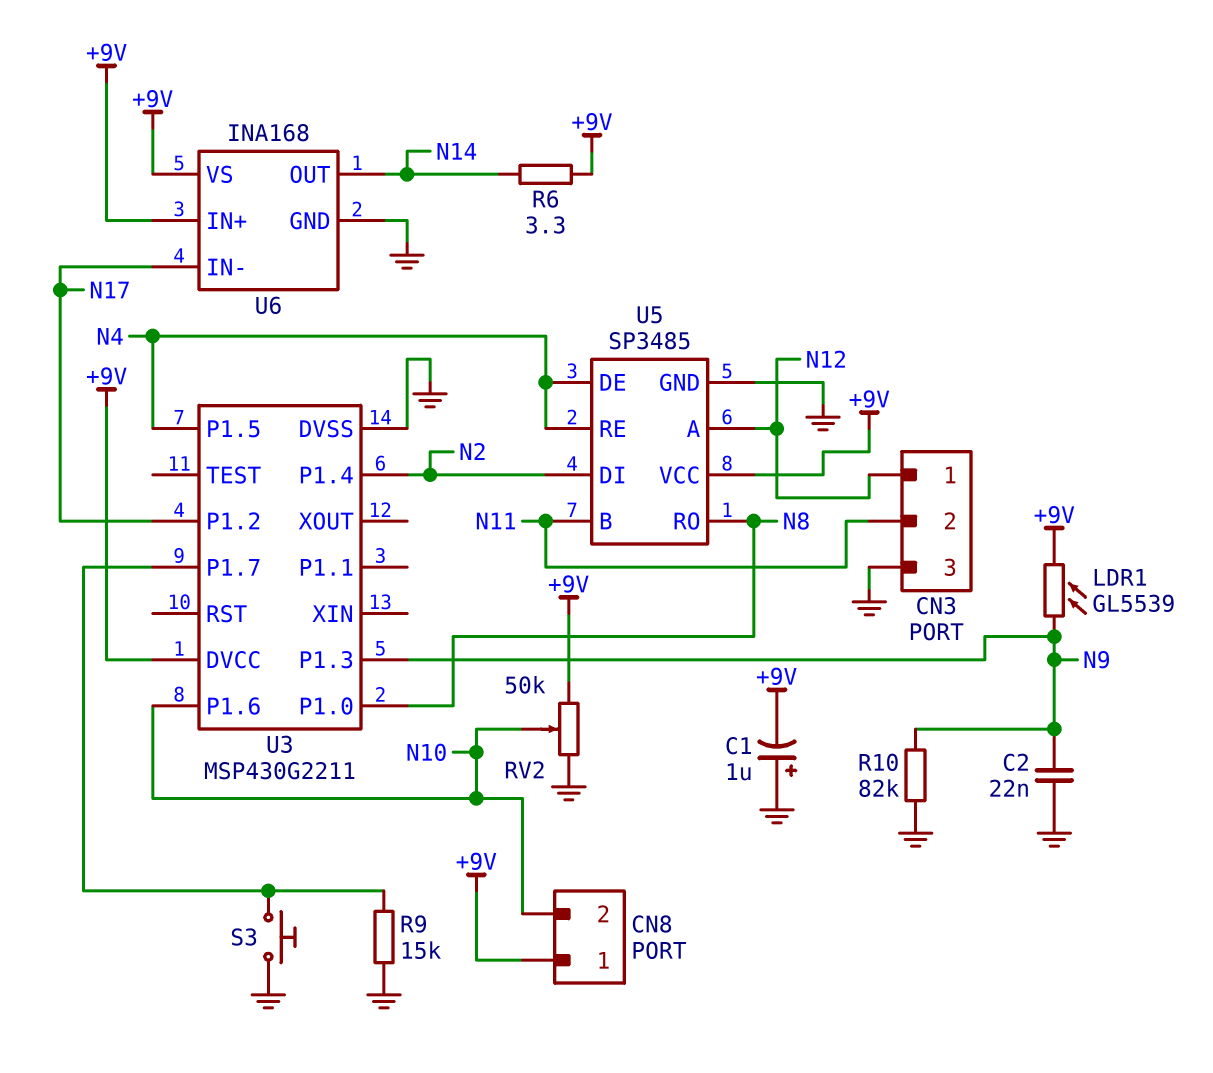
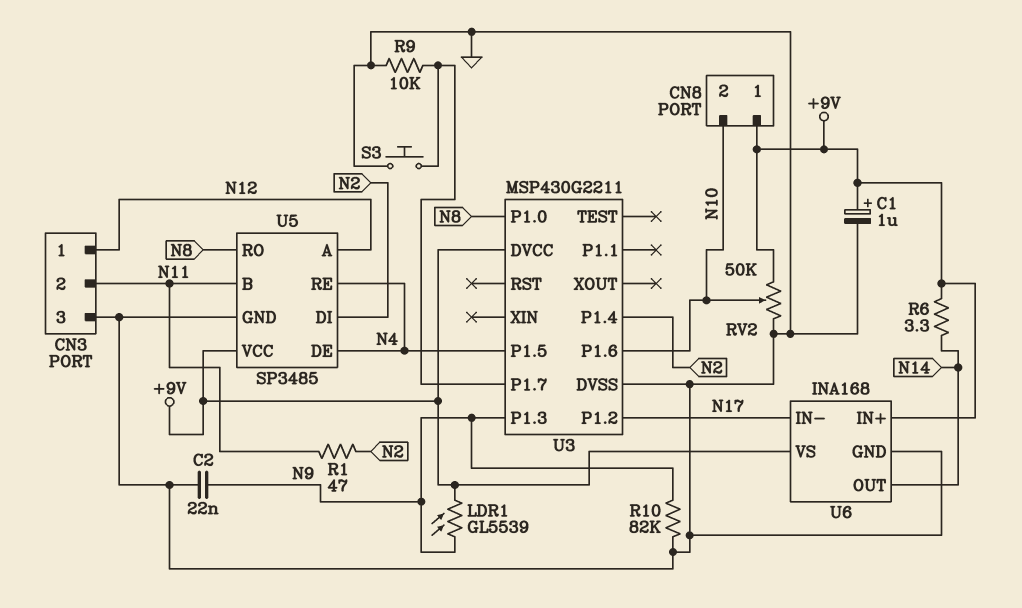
C1: 1uF (plus GND, minus +9V) -> 1uF (plus +9V, minus GND)
R1: none -> 47 (N2, N11)
R9: 15k (GND, U3/P1.7) -> 10k (GND, U3/P1.7)

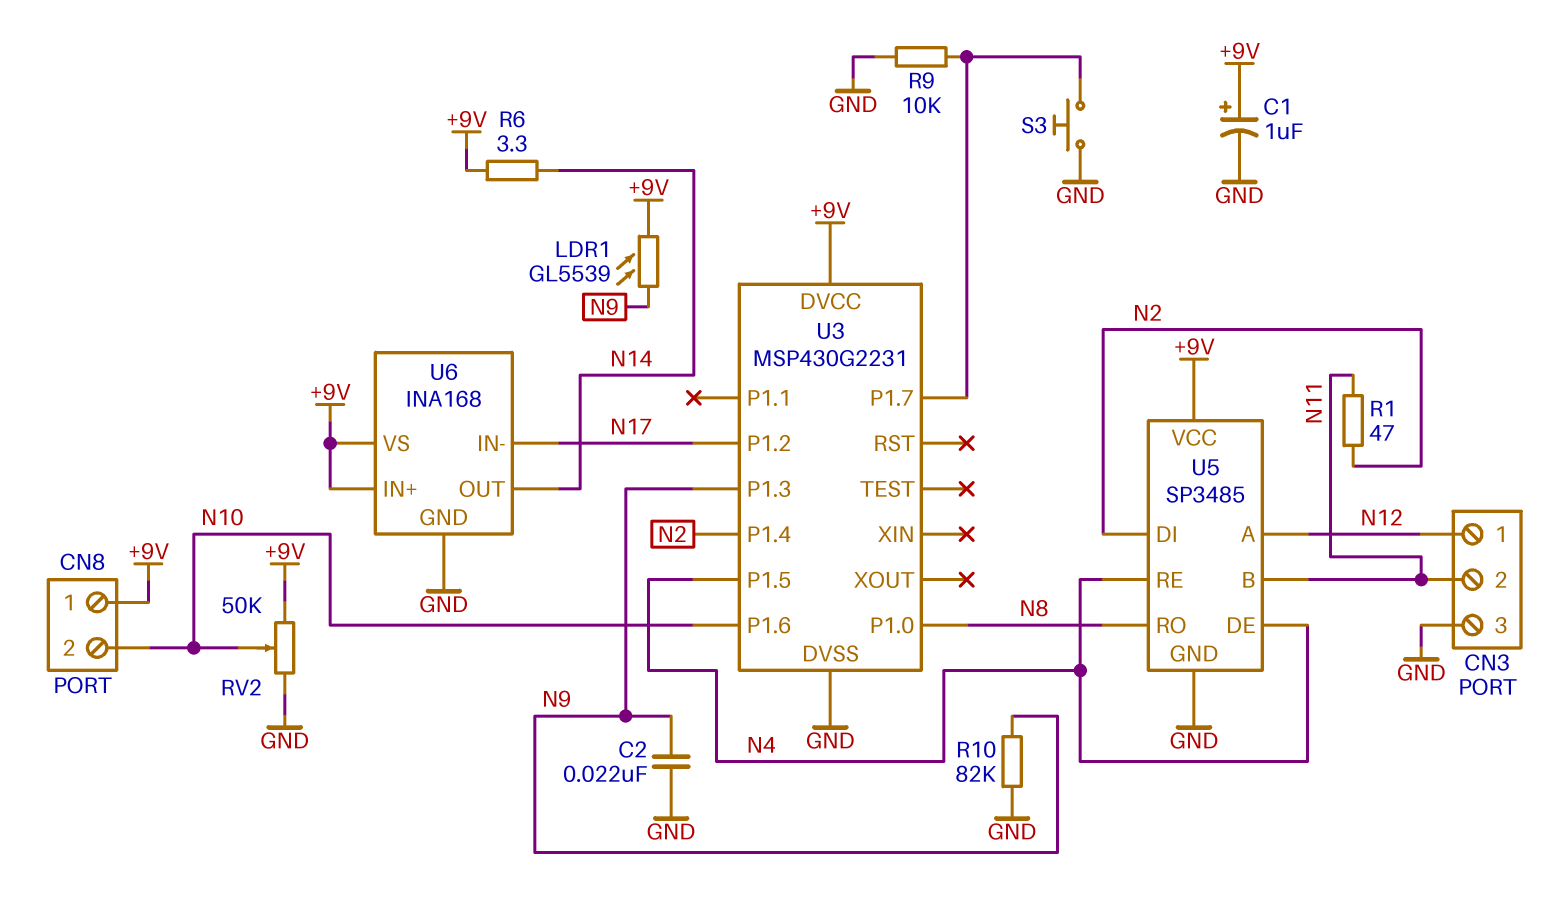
U3: MSP430G2211 -> MSP430G2231

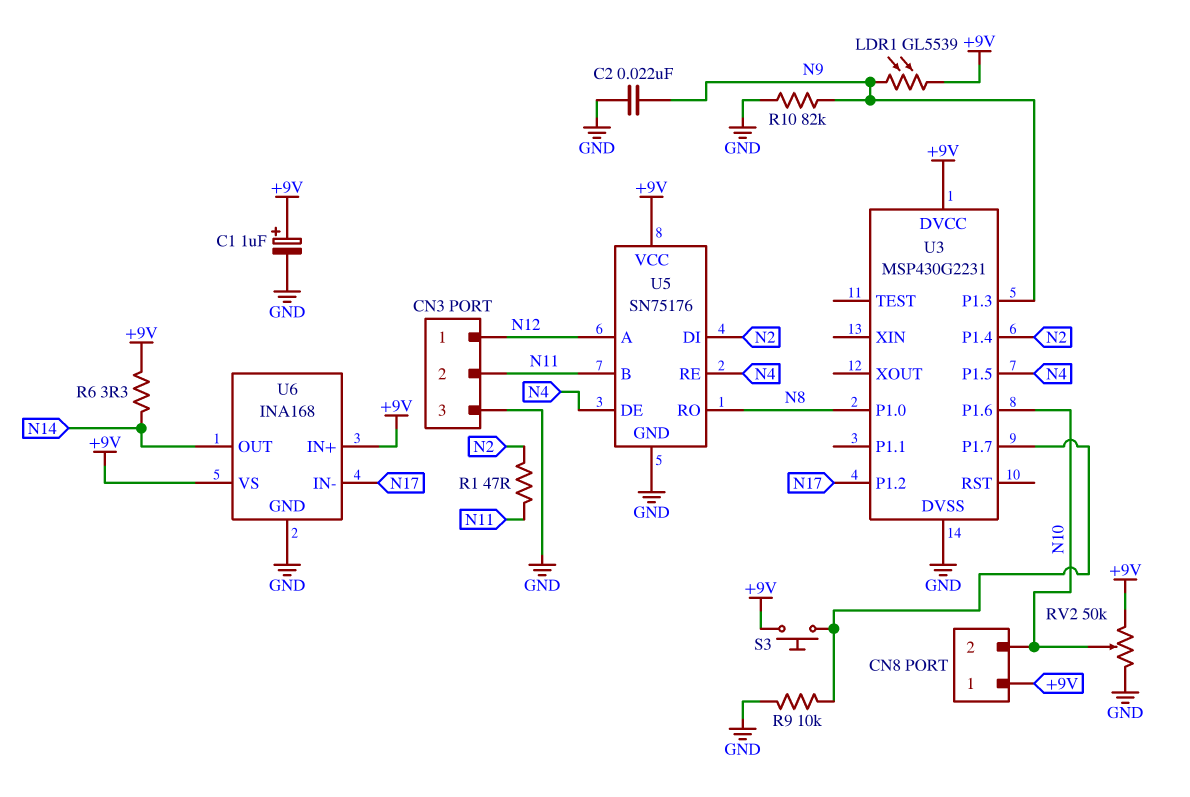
S3: button (GND, U3/P1.7) -> button (+9V, U3/P1.7)
U5: SP3485 -> SN75176

